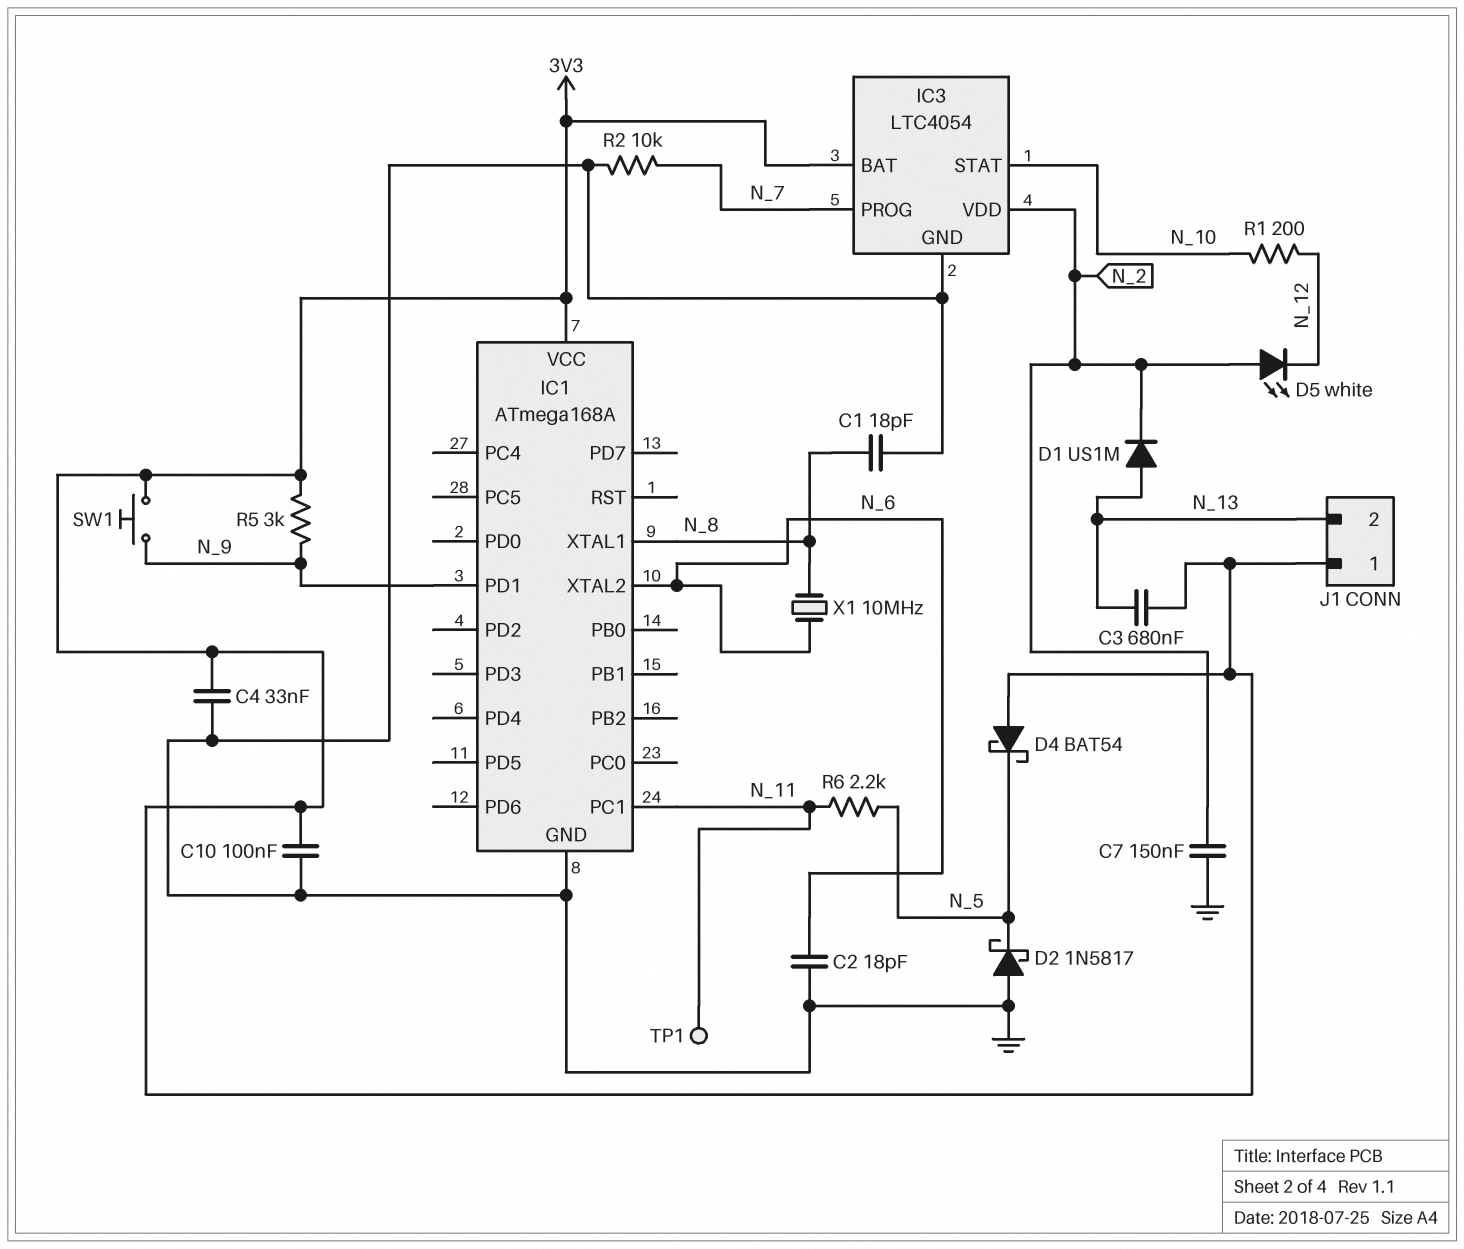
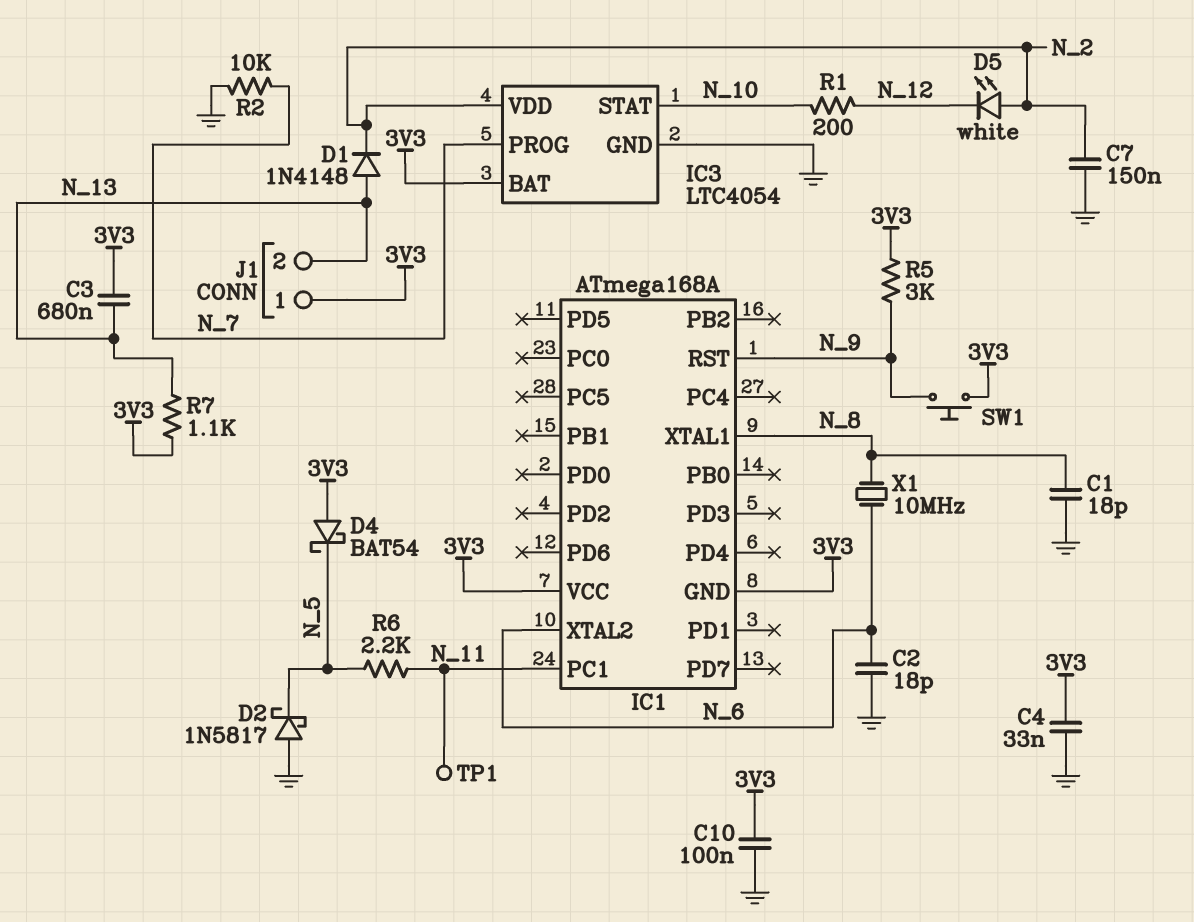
D1: diode US1M (A N_13, K N_2) -> diode 1N4148 (A N_13, K N_2)
IC1 pin GND: GND -> 3V3
IC1 pin PD1: N_9 -> none
IC1 pin RST: none -> N_9
R7: none -> 1.1k (3V3, N_13)

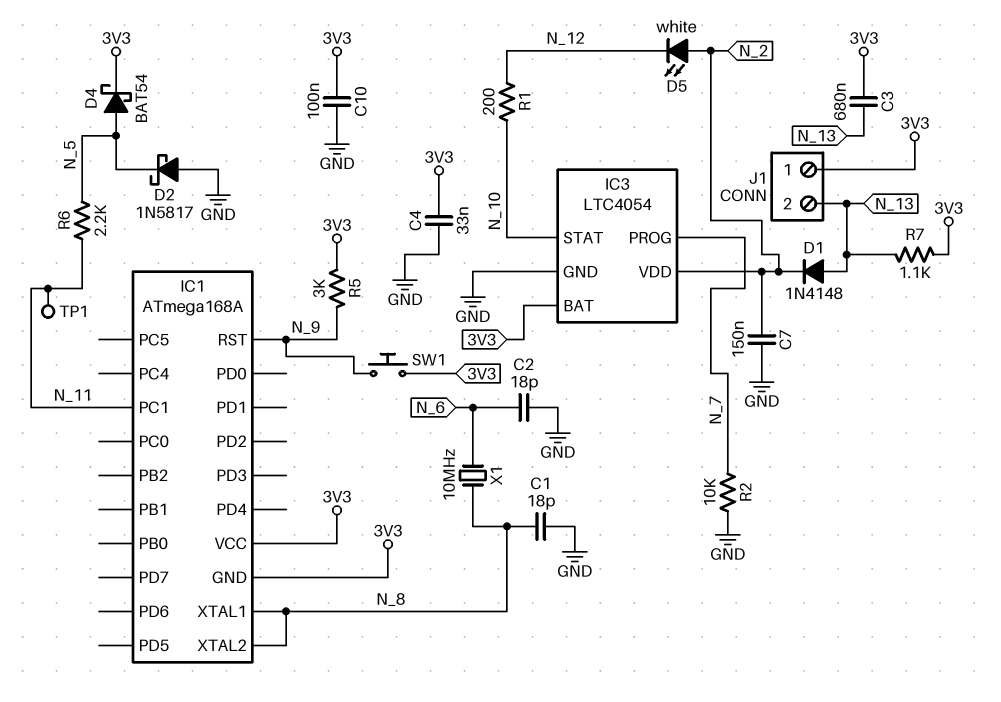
D4: schottky BAT54 (A 3V3, K N_5) -> schottky BAT54 (A N_5, K 3V3)
IC1 pin XTAL2: N_6 -> N_8

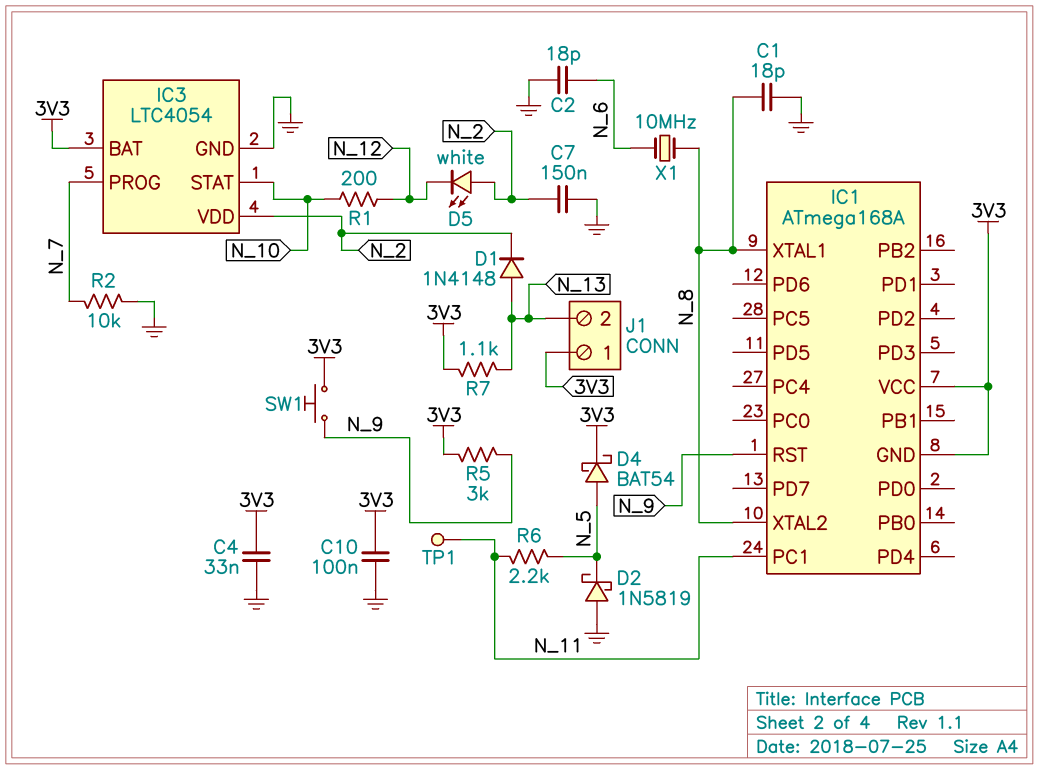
C3: 680nF (3V3, N_13) -> none
D2: schottky 1N5817 (A GND, K N_5) -> schottky 1N5819 (A GND, K N_5)

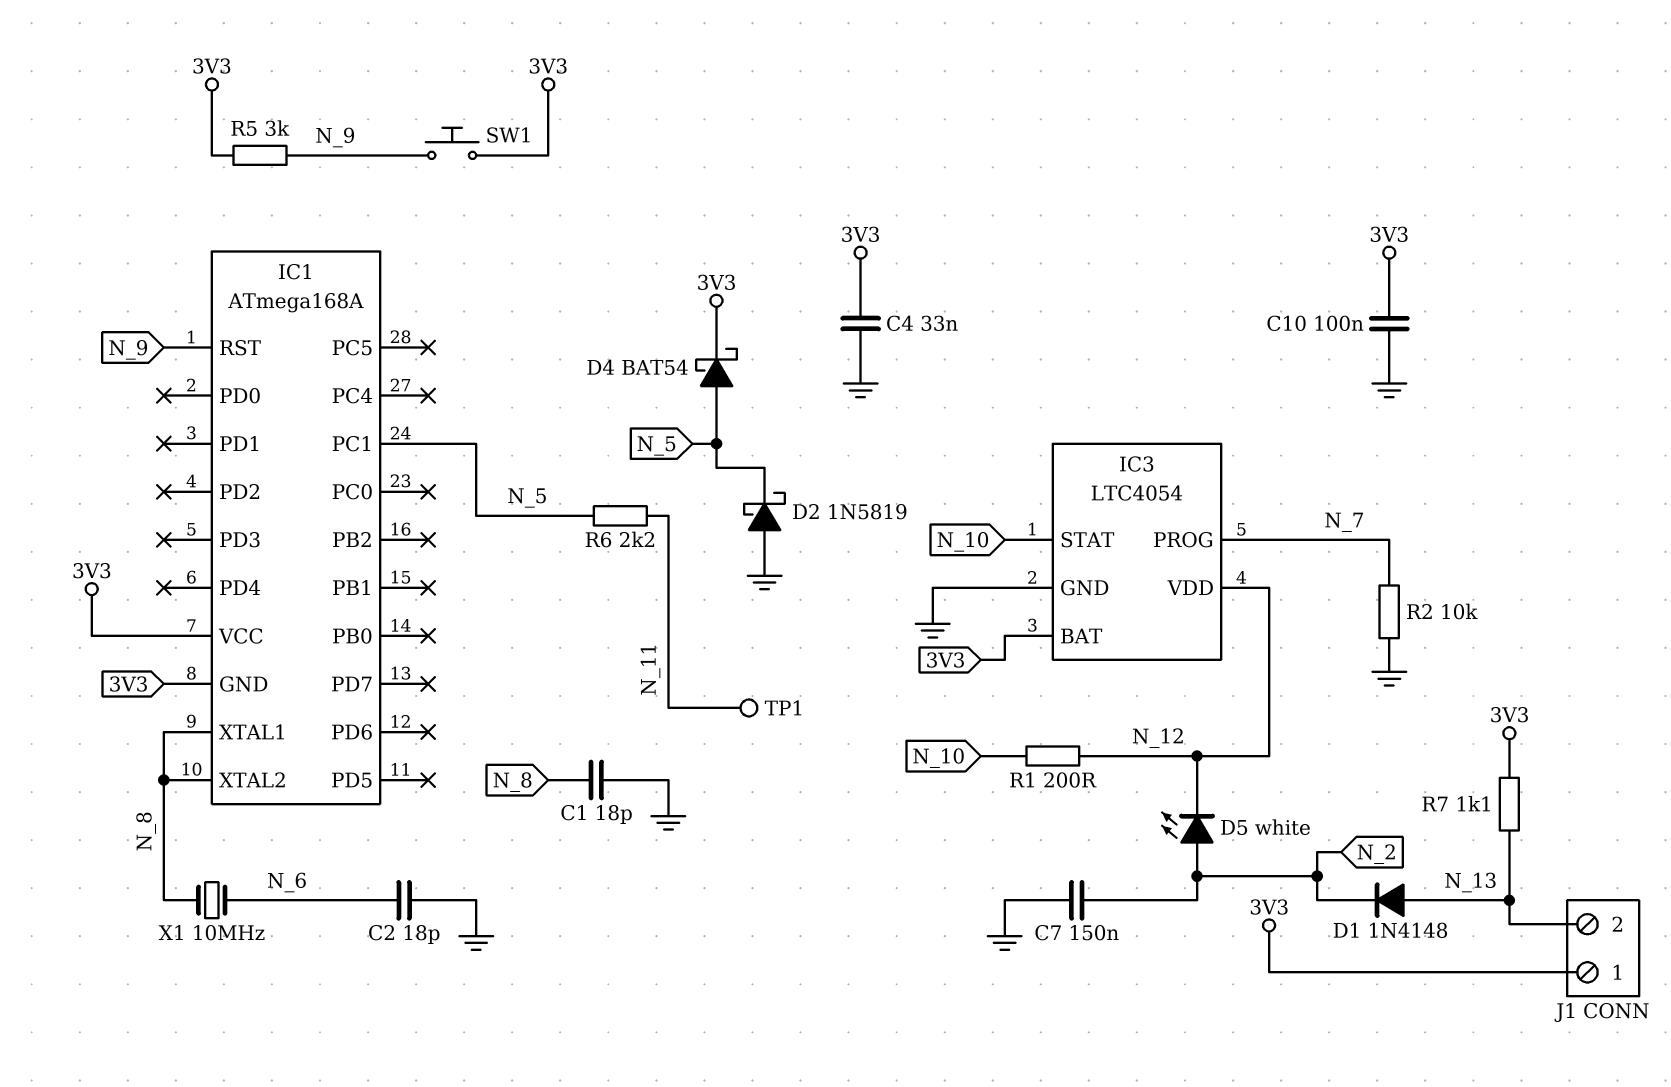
IC1 pin PC1: N_11 -> N_5
IC3 pin VDD: N_2 -> N_12

